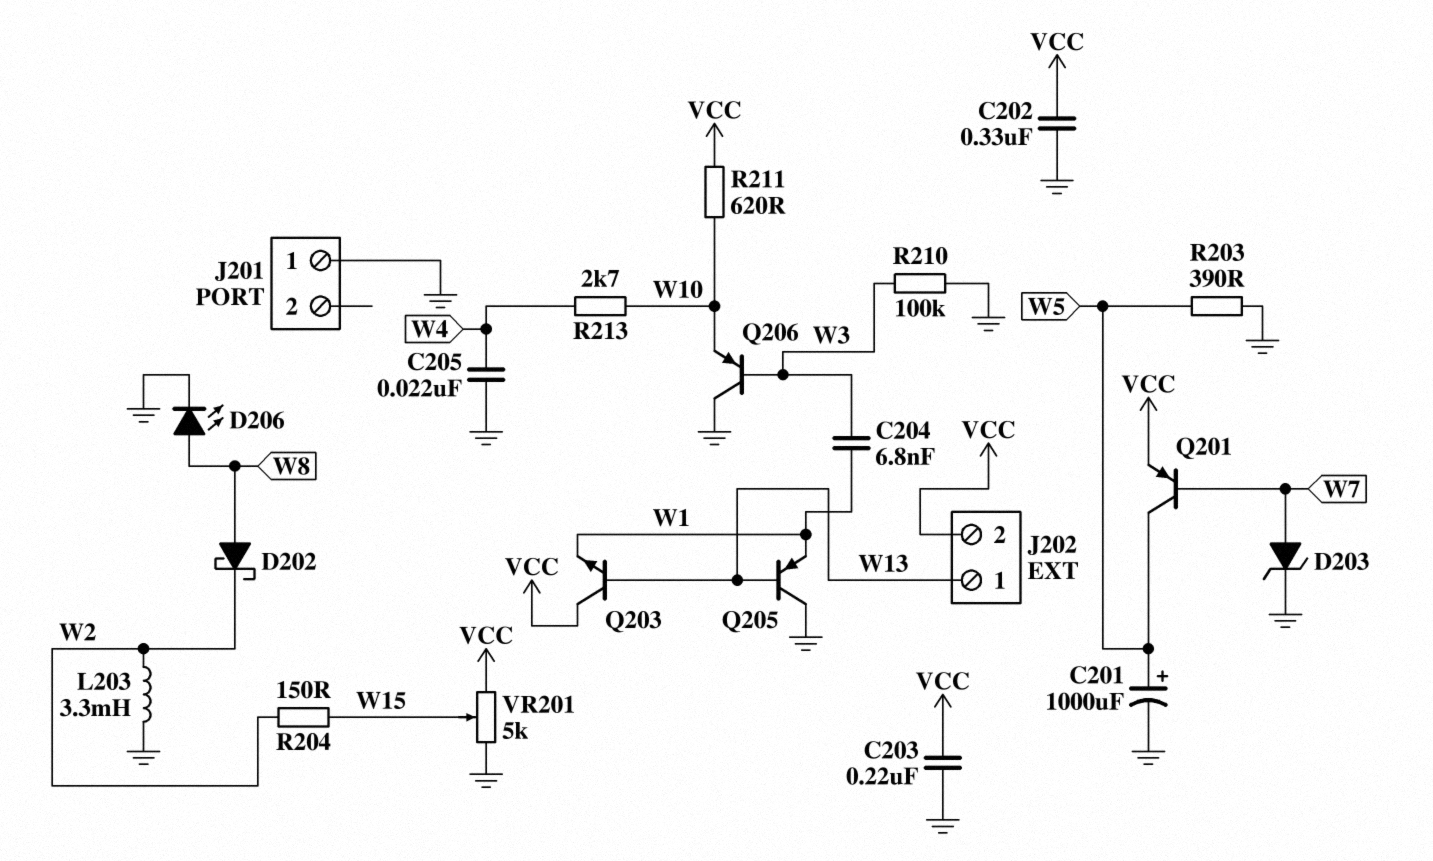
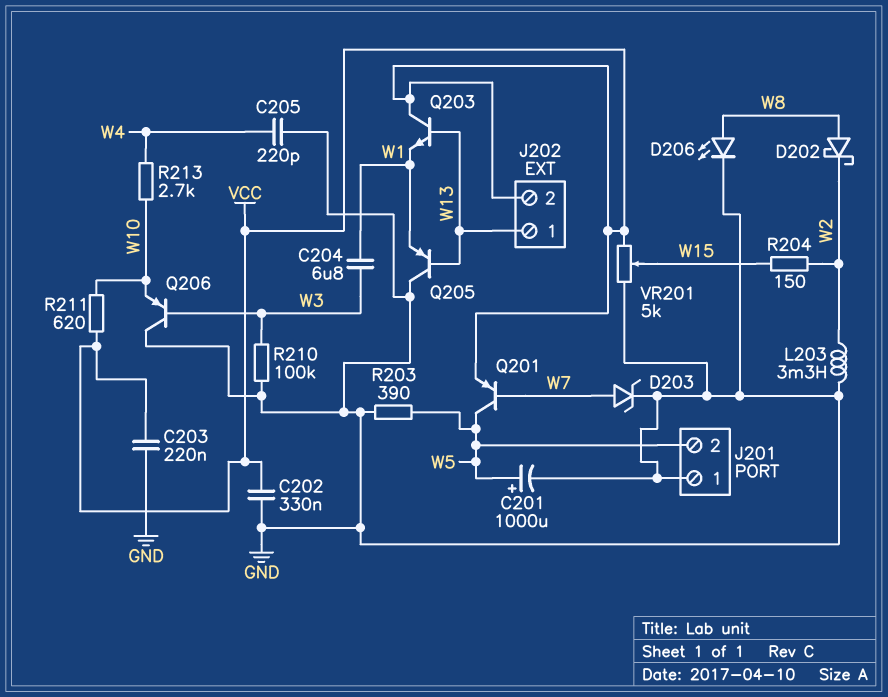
C204: 6.8nF (W1, W3) -> 6.8uF (W1, W3)
C205: 22nF (GND, W4) -> 220pF (GND, W4)
J201 pin 2: none -> W5

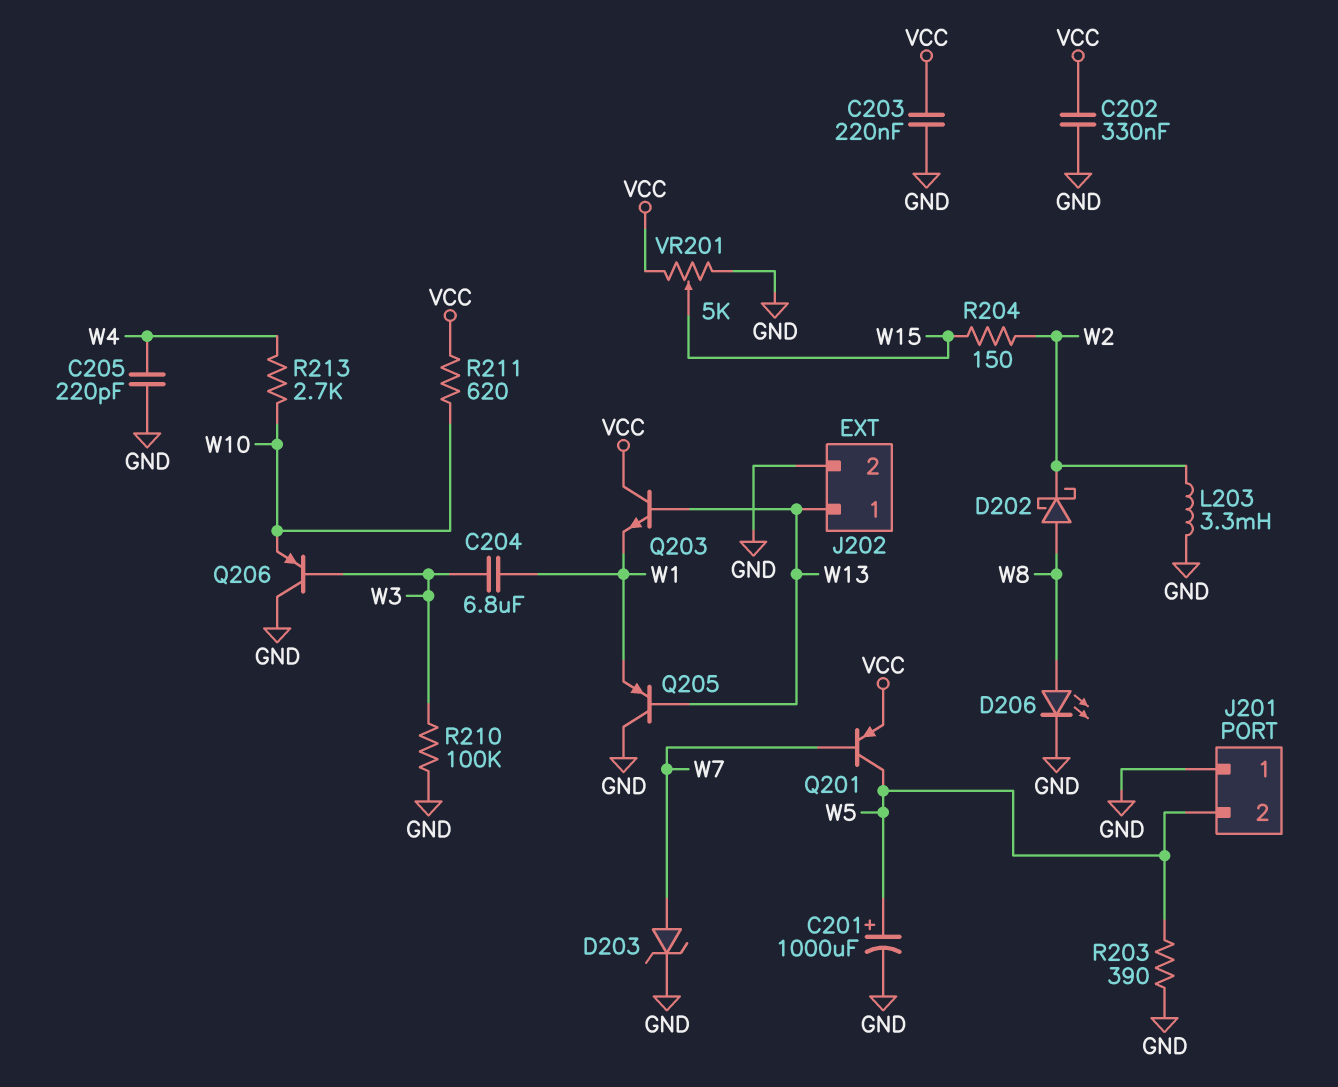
J202 pin 2: VCC -> GND

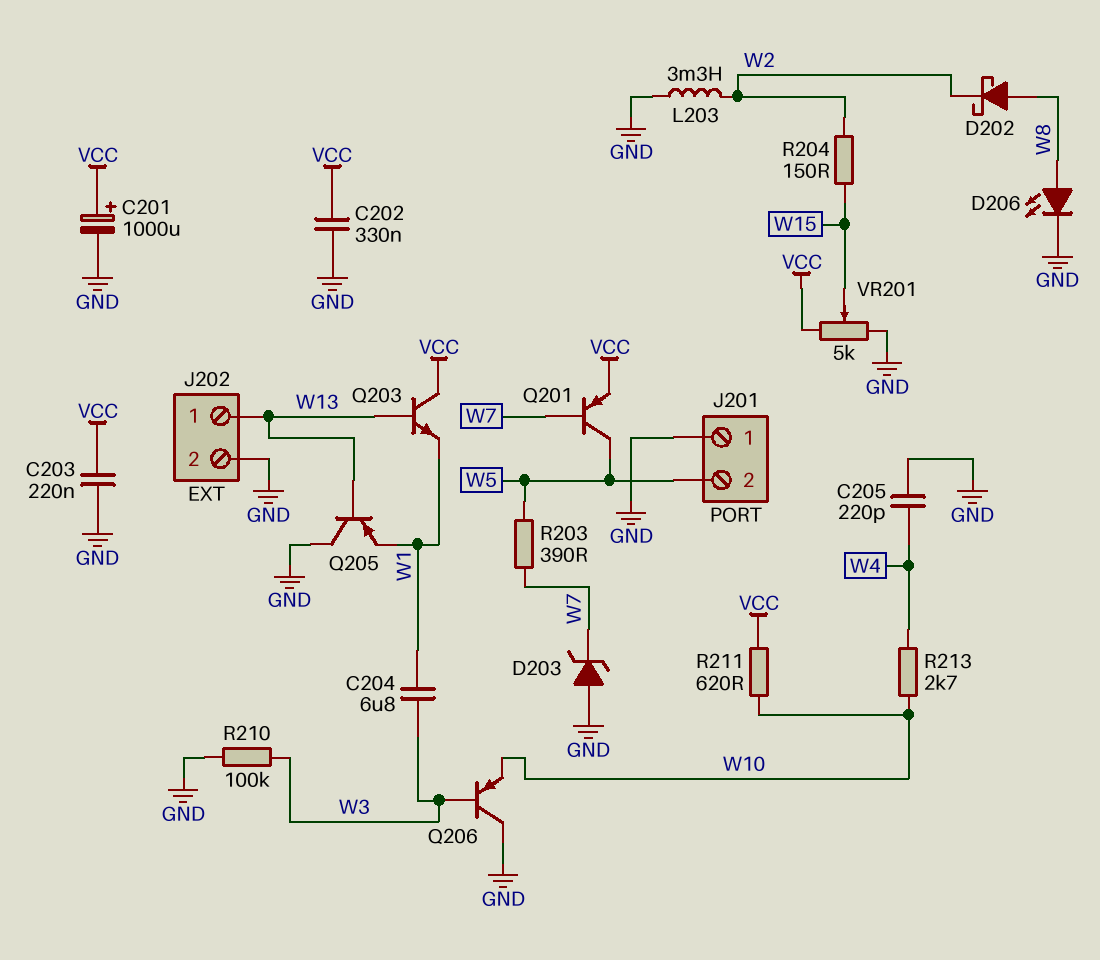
C201: 1000uF (plus W5, minus GND) -> 1000uF (plus VCC, minus GND)
D203: zener (A W7, K GND) -> zener (A GND, K W7)
R203: 390 (GND, W5) -> 390 (W5, W7)

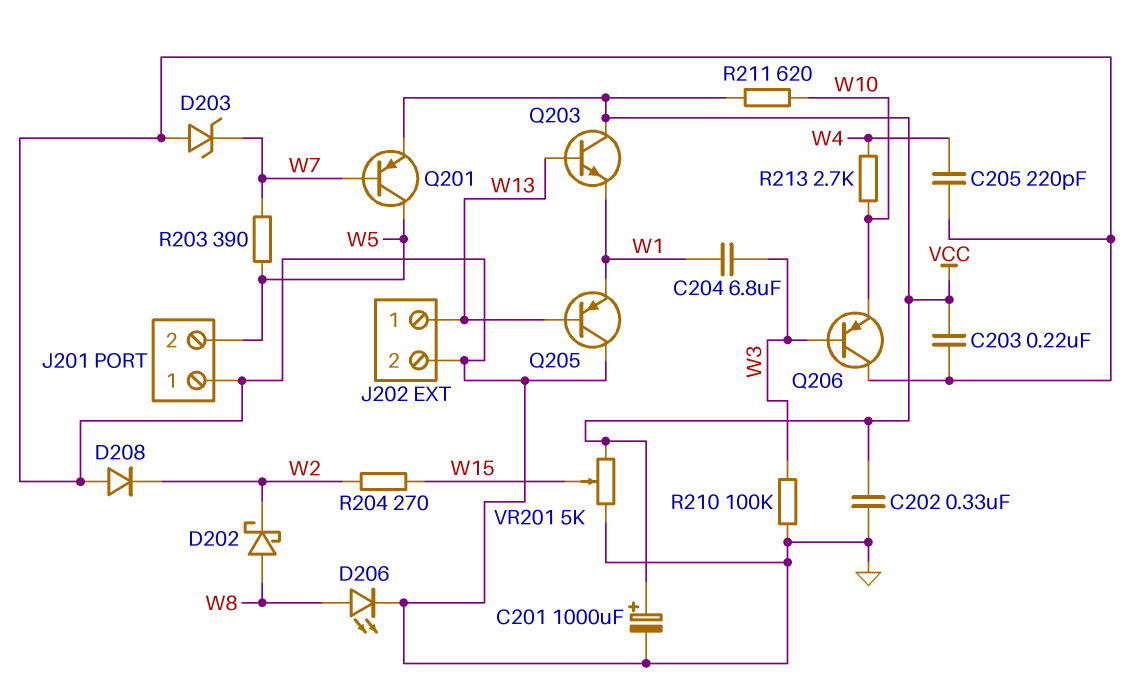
D208: none -> diode (A GND, K W2)
L203: 3.3mH (GND, W2) -> none
R204: 150 (W2, W15) -> 270 (W2, W15)

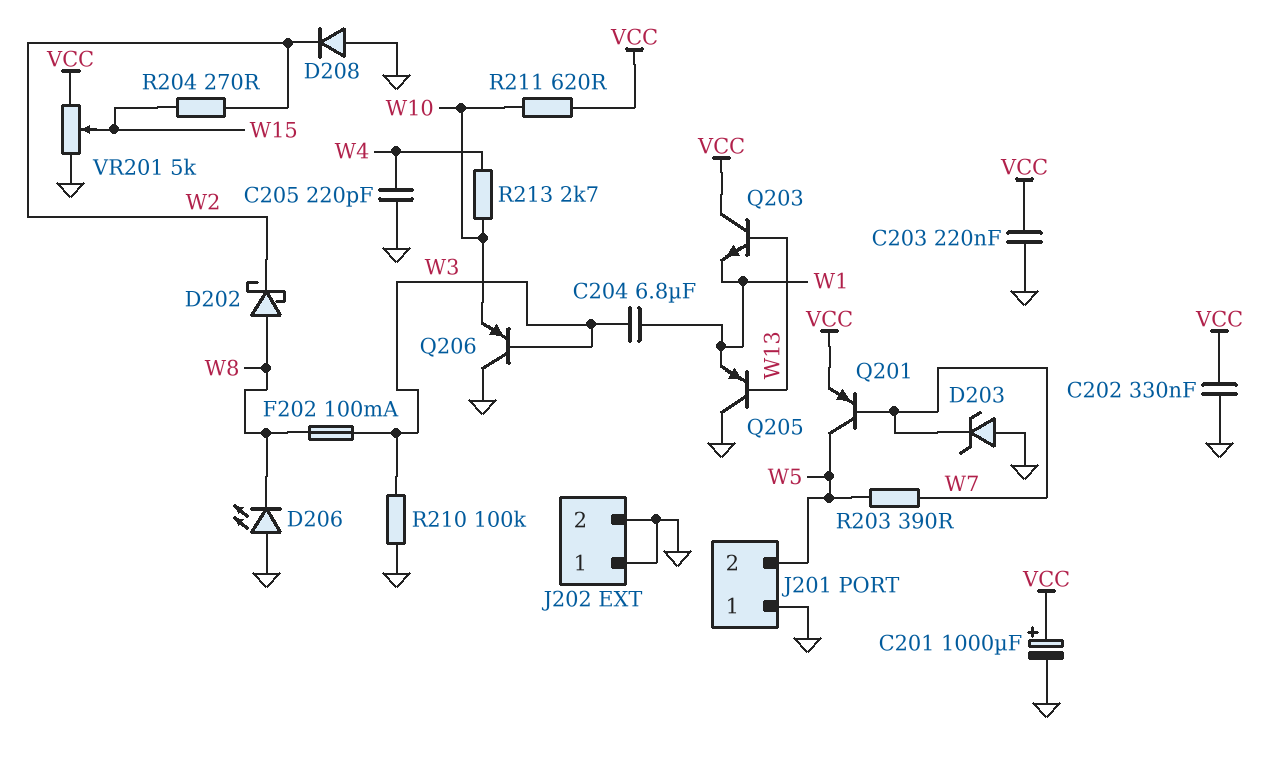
D206: LED (A W8, K GND) -> LED (A GND, K W8)
F202: none -> 100mA (W3, W8)
J202 pin 1: W13 -> GND

